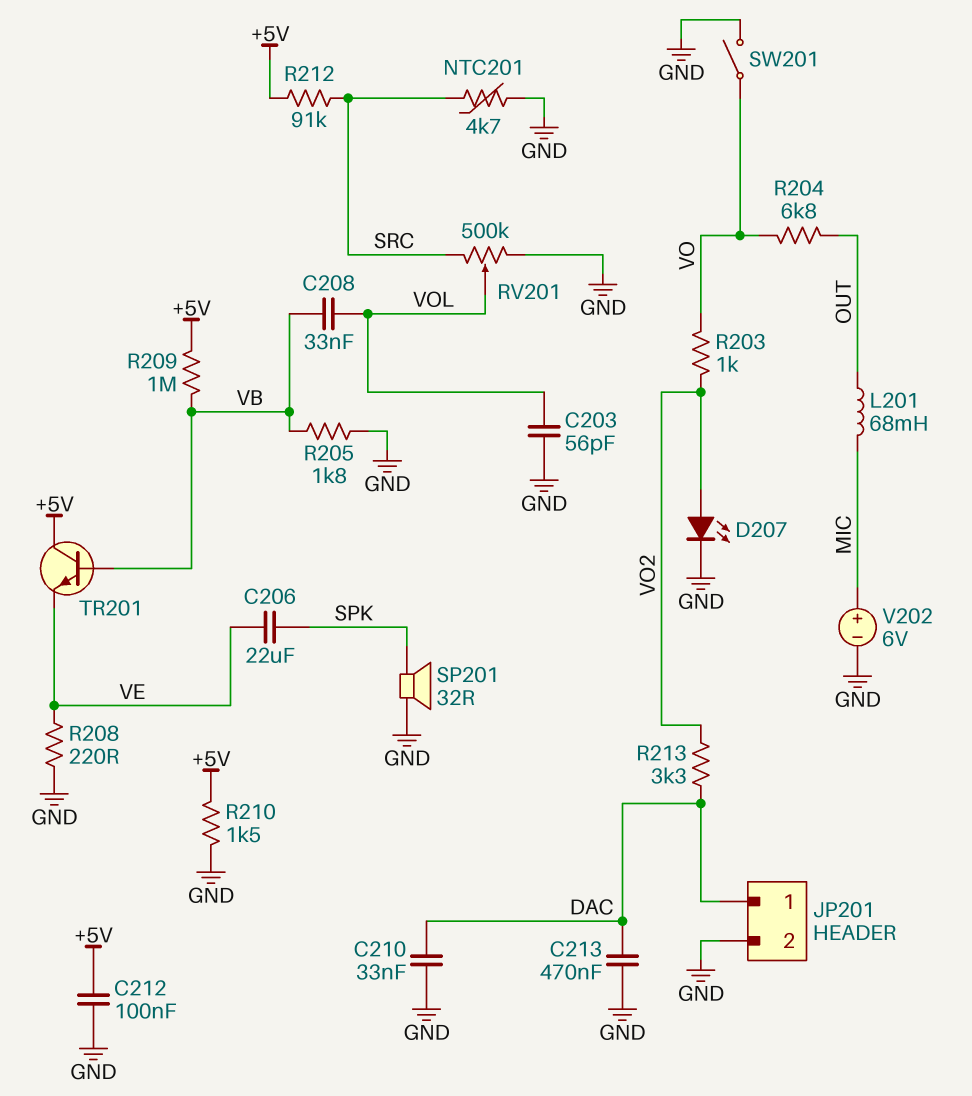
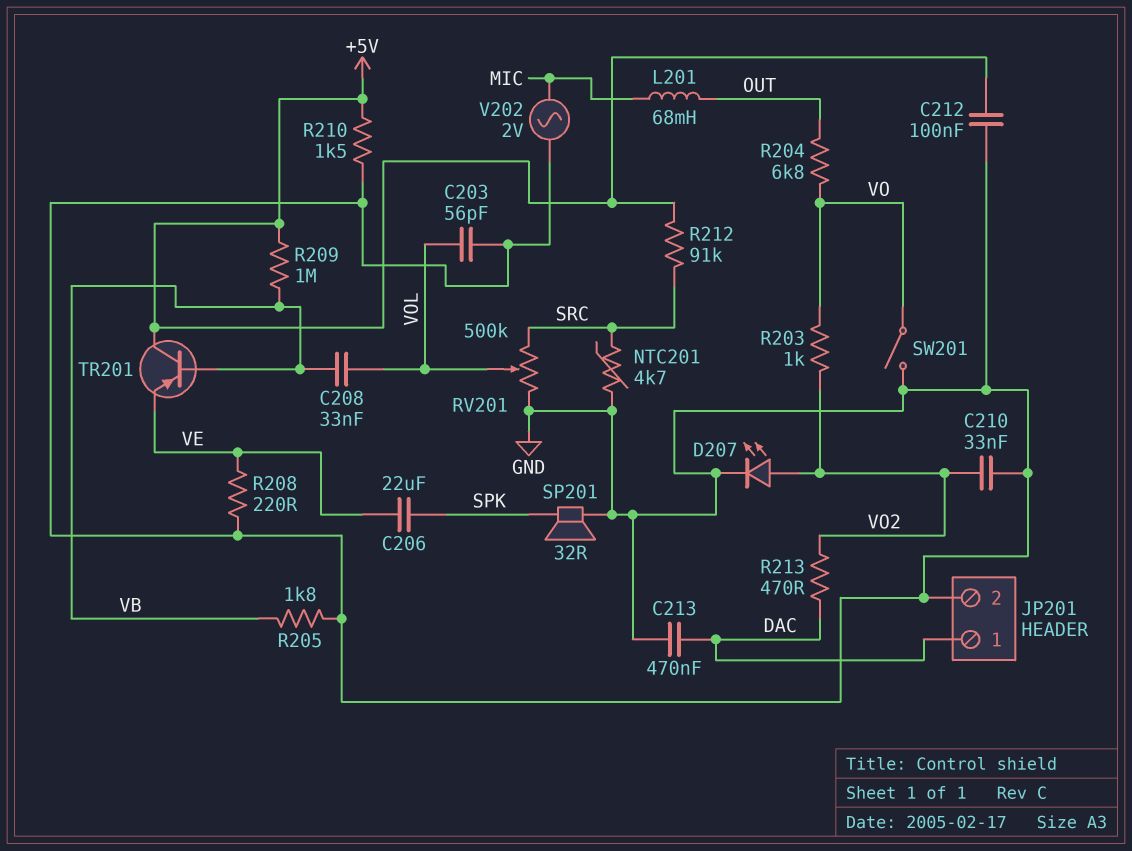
C210: 33nF (DAC, GND) -> 33nF (GND, VO2)
R213: 3.3k (DAC, VO2) -> 470 (DAC, VO2)
TR201: NPN (B VB, C +5V, E VE) -> PNP (B VB, C +5V, E VE)
V202: 6V (plus MIC, minus GND) -> AC 2V (GND, MIC)

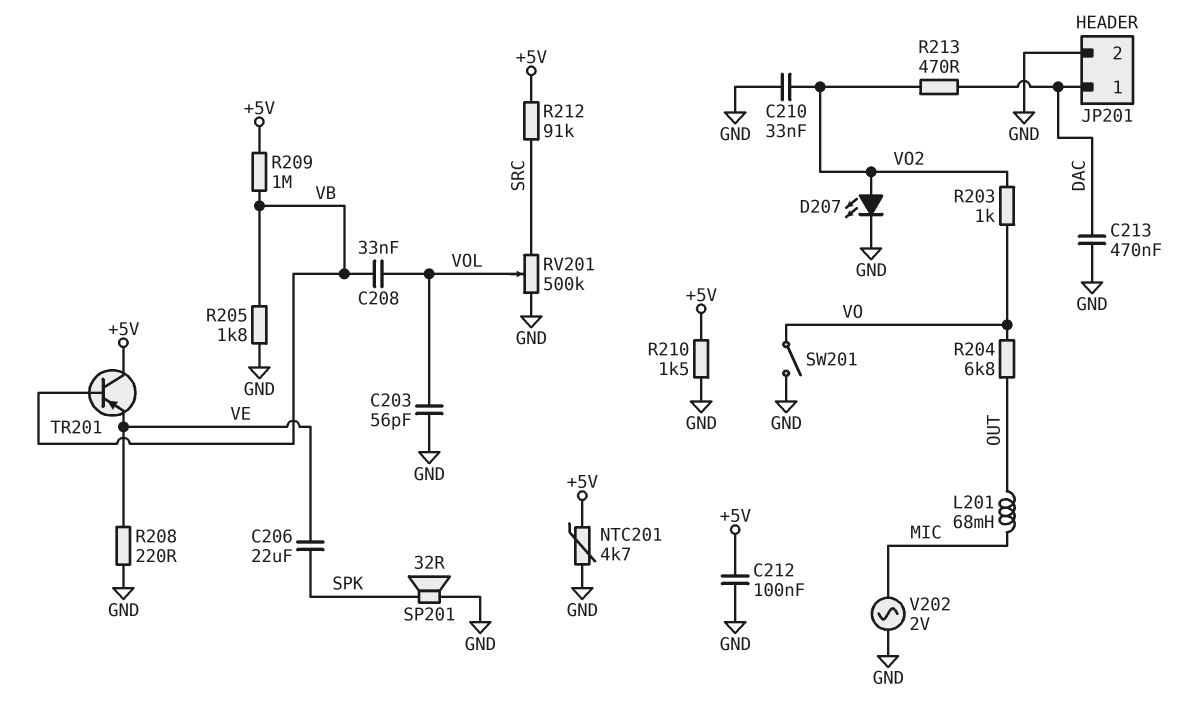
NTC201: 4.7k (GND, SRC) -> 4.7k (+5V, GND)

